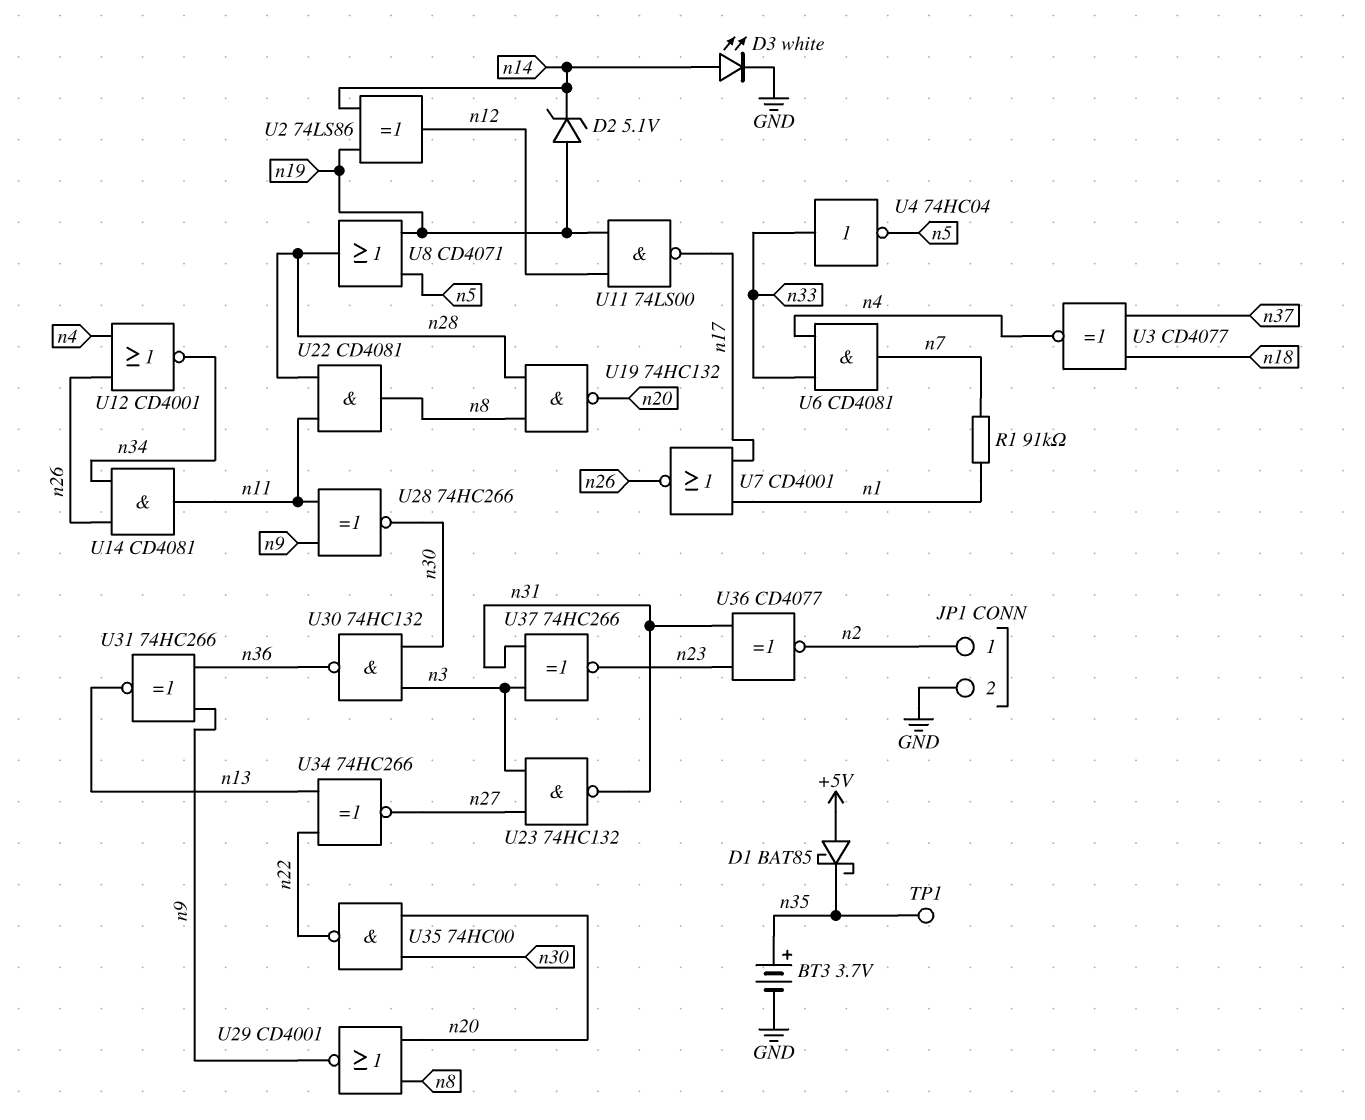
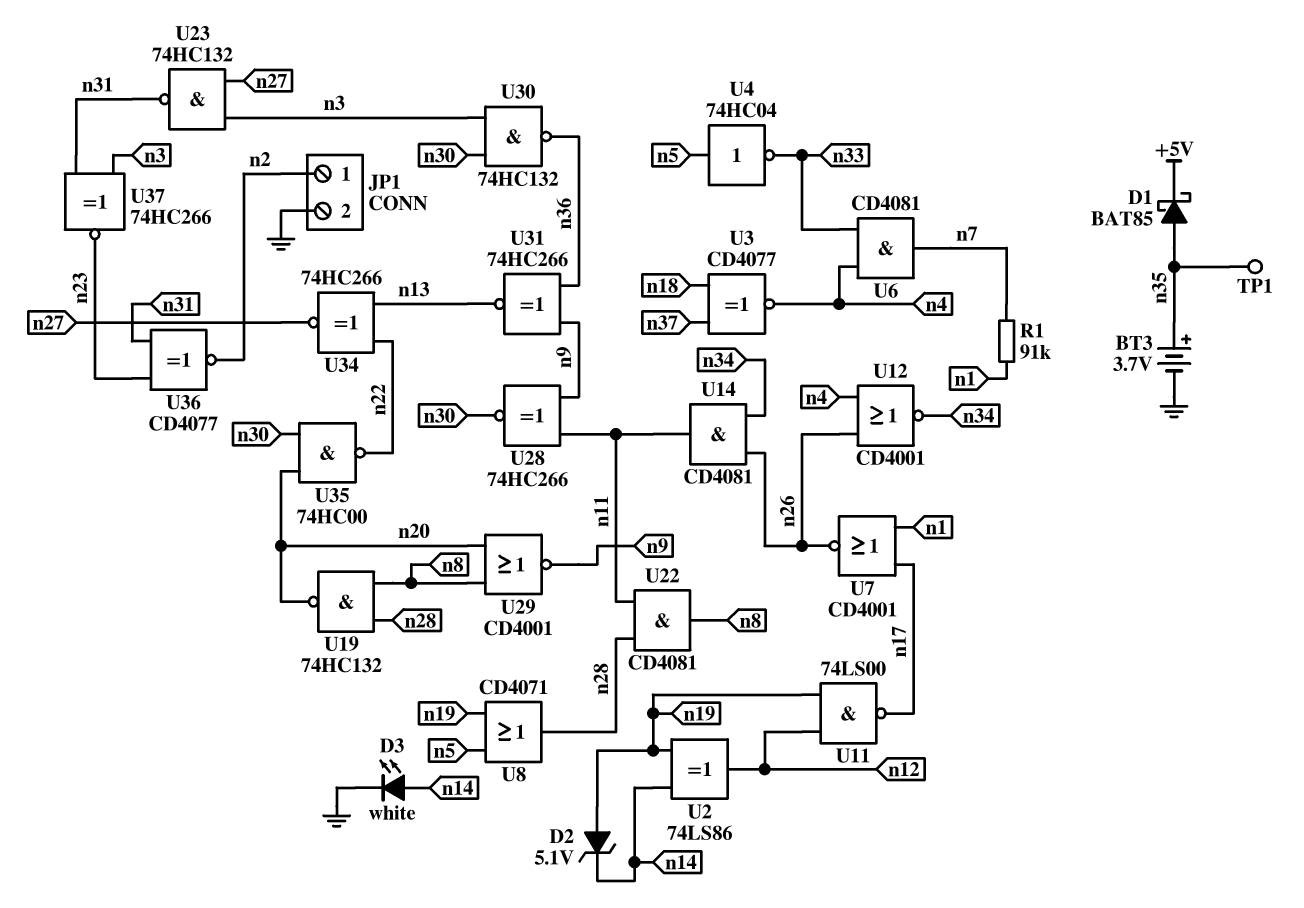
D1: schottky BAT85 (A +5V, K n35) -> schottky BAT85 (A n35, K +5V)
U4: NOT 74HC04 (in n33, out n5) -> NOT 74HC04 (in n5, out n33)

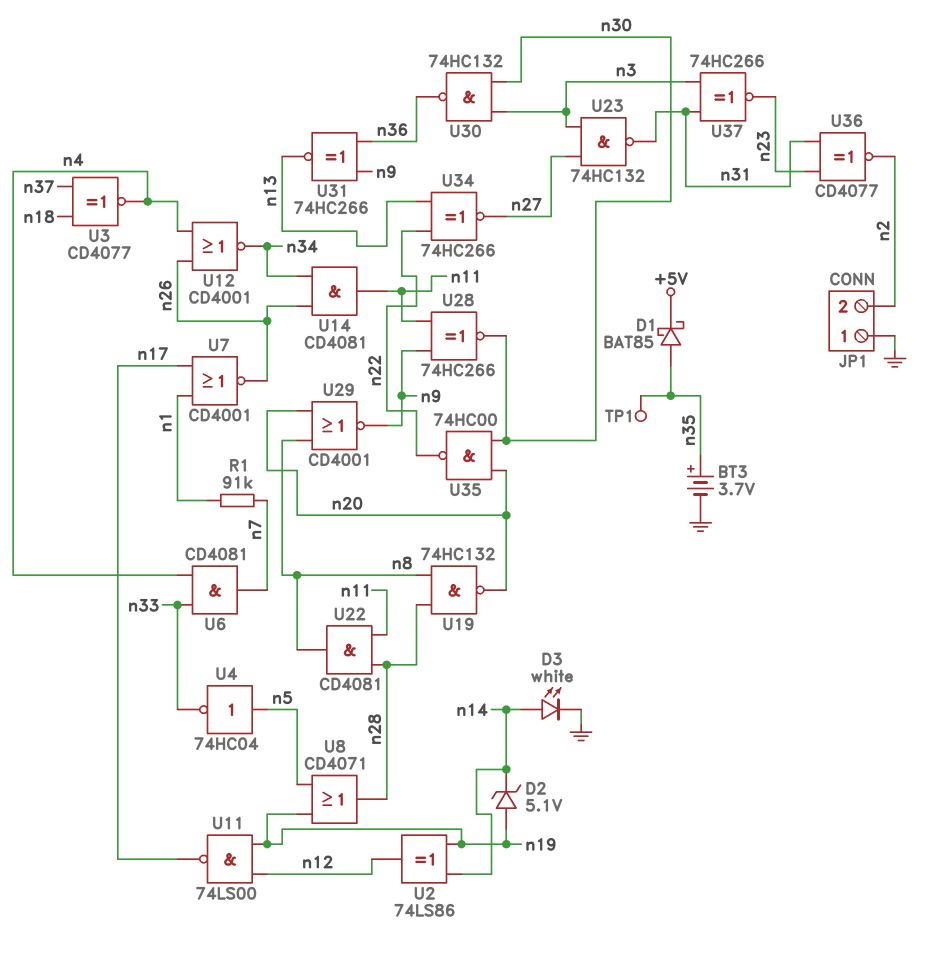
JP1 pin 1: n2 -> GND
JP1 pin 2: GND -> n2

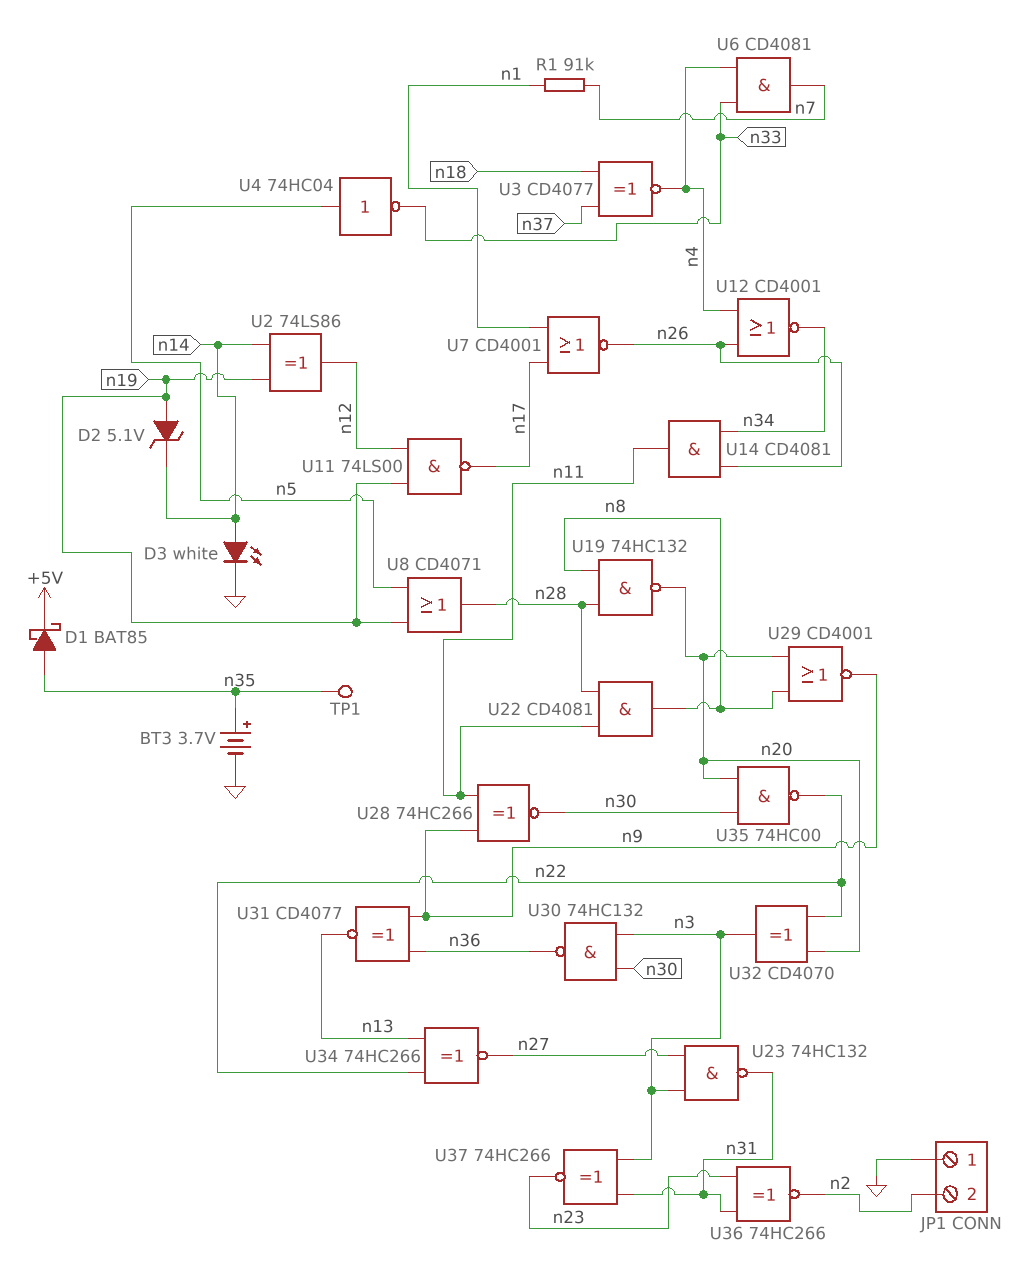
U31: XNOR 74HC266 (in n9, in n36, out n13) -> XNOR CD4077 (in n9, in n36, out n13)
U32: none -> XOR CD4070 (in n20, in n22, out n3)
U36: XNOR CD4077 (in n23, in n31, out n2) -> XNOR 74HC266 (in n23, in n31, out n2)

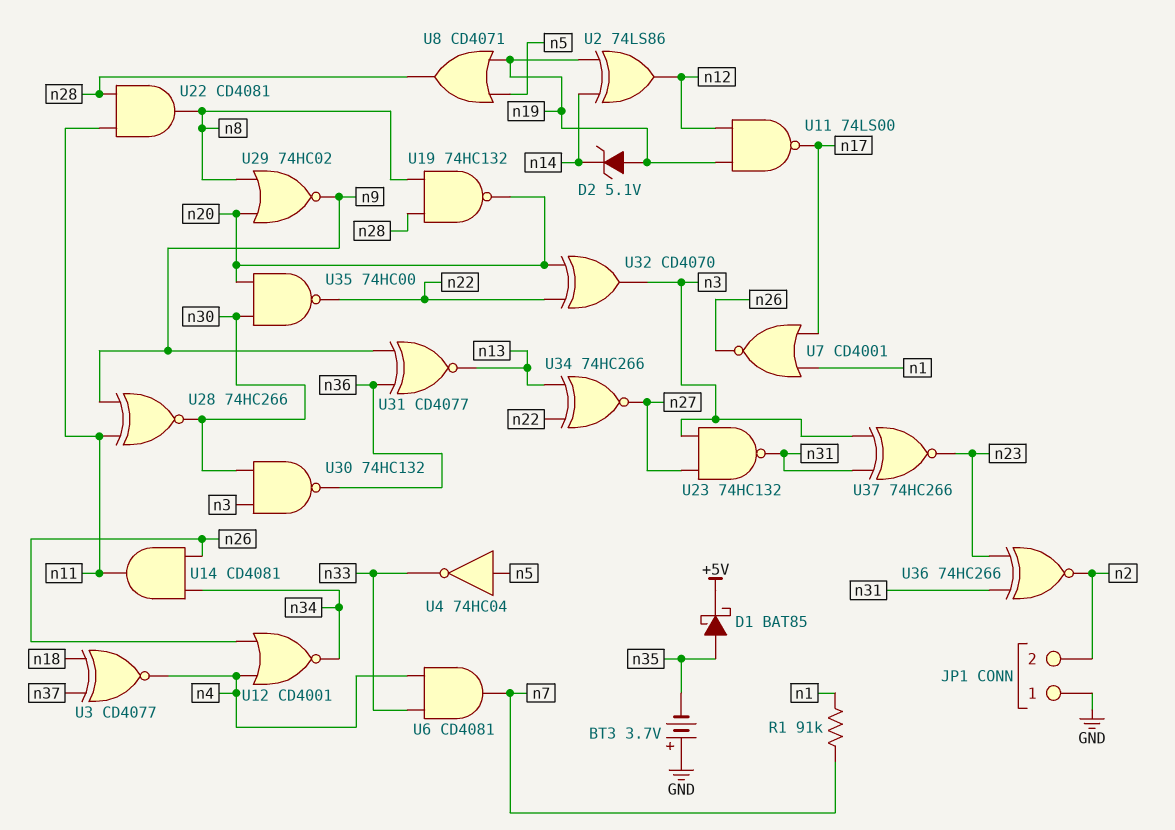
BT3: 3.7V (plus n35, minus GND) -> 3.7V (plus GND, minus n35)
D3: LED white (A n14, K GND) -> none
TP1: test point (n35) -> none
U29: NOR CD4001 (in n8, in n20, out n9) -> NOR 74HC02 (in n8, in n20, out n9)

